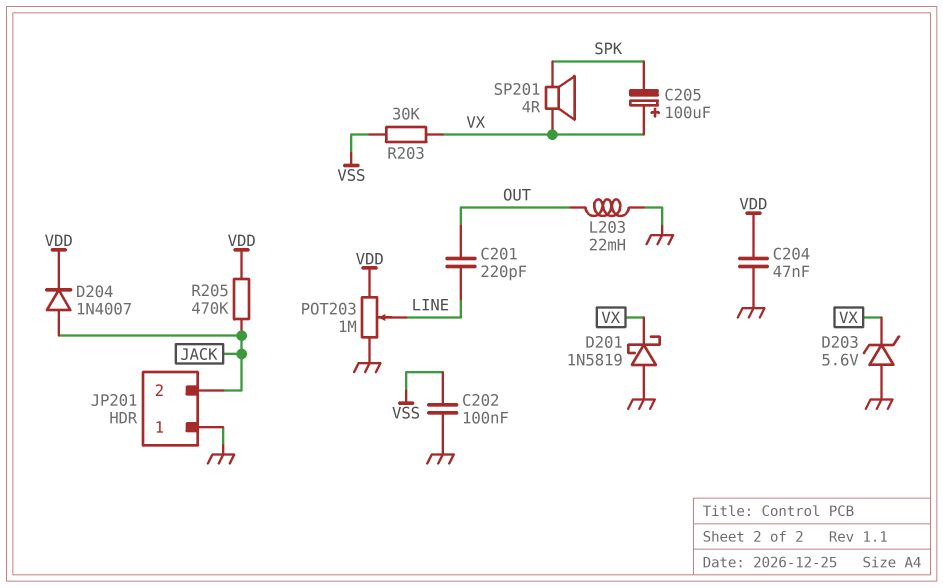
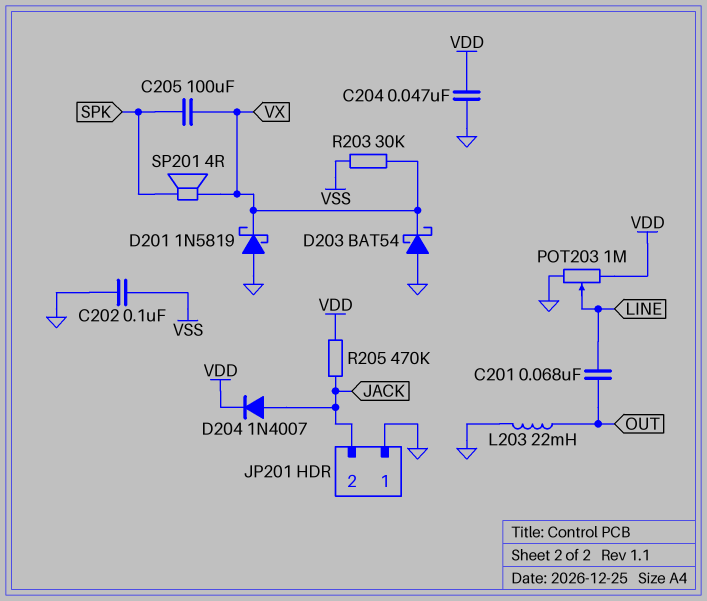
C201: 220pF (LINE, OUT) -> 68nF (LINE, OUT)
C205: 100uF (plus VX, minus SPK) -> 100uF (SPK, VX)
D203: zener 5.6V (A GND, K VX) -> schottky BAT54 (A GND, K VX)

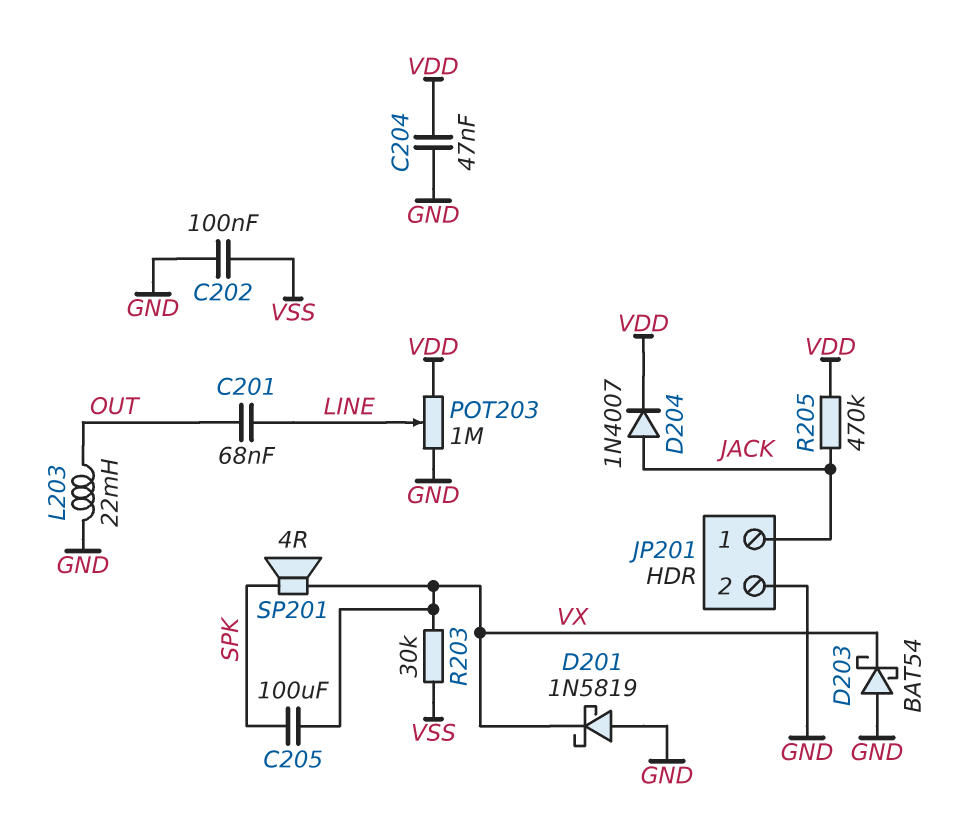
JP201 pin 1: GND -> JACK
JP201 pin 2: JACK -> GND

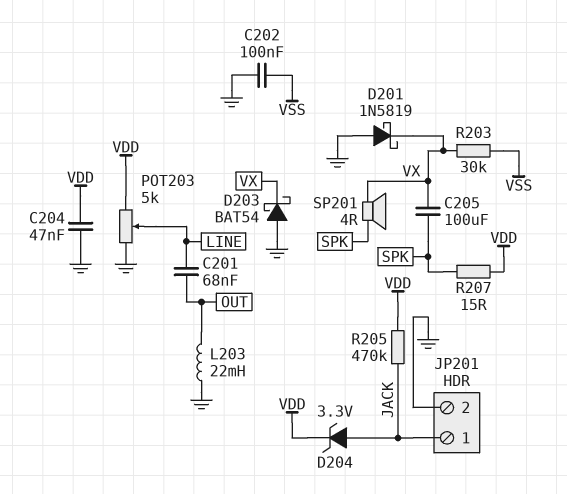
D204: diode 1N4007 (A JACK, K VDD) -> zener 3.3V (A JACK, K VDD)
POT203: 1M (GND, VDD, wiper LINE) -> 5k (GND, VDD, wiper LINE)
R207: none -> 15 (SPK, VDD)

